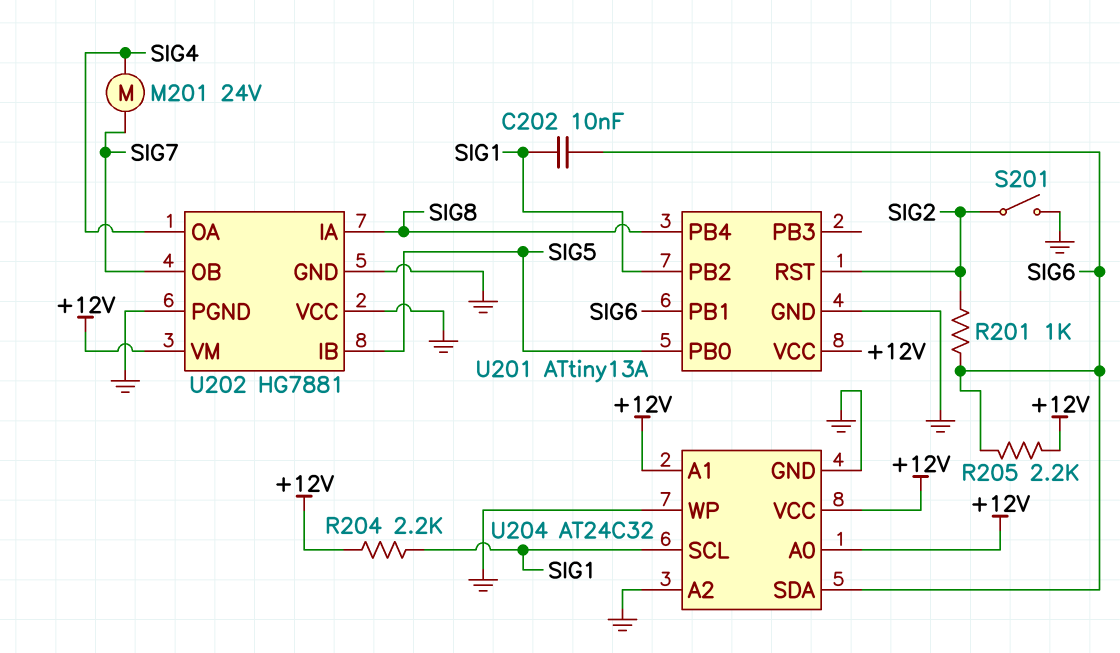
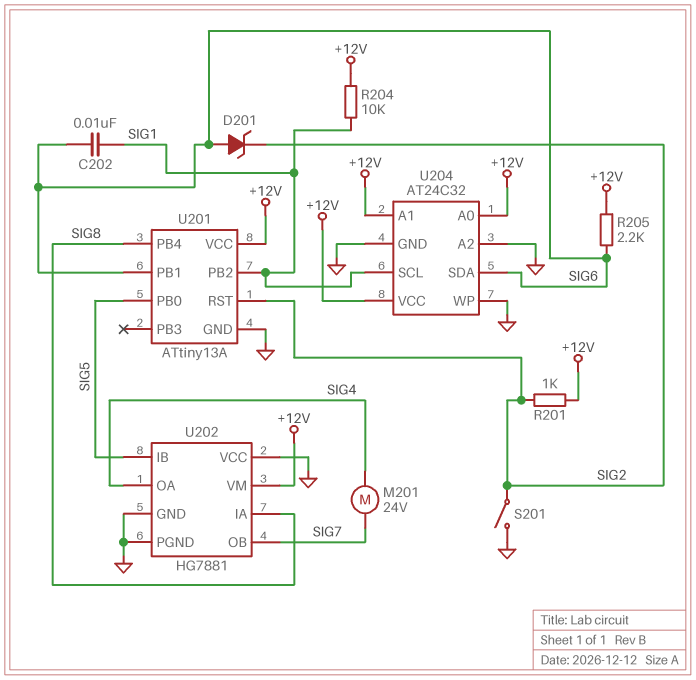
D201: none -> zener (A SIG6, K SIG2)
R201: 1k (SIG2, SIG6) -> 1k (+12V, SIG2)
R204: 2.2k (+12V, SIG1) -> 10k (+12V, SIG1)

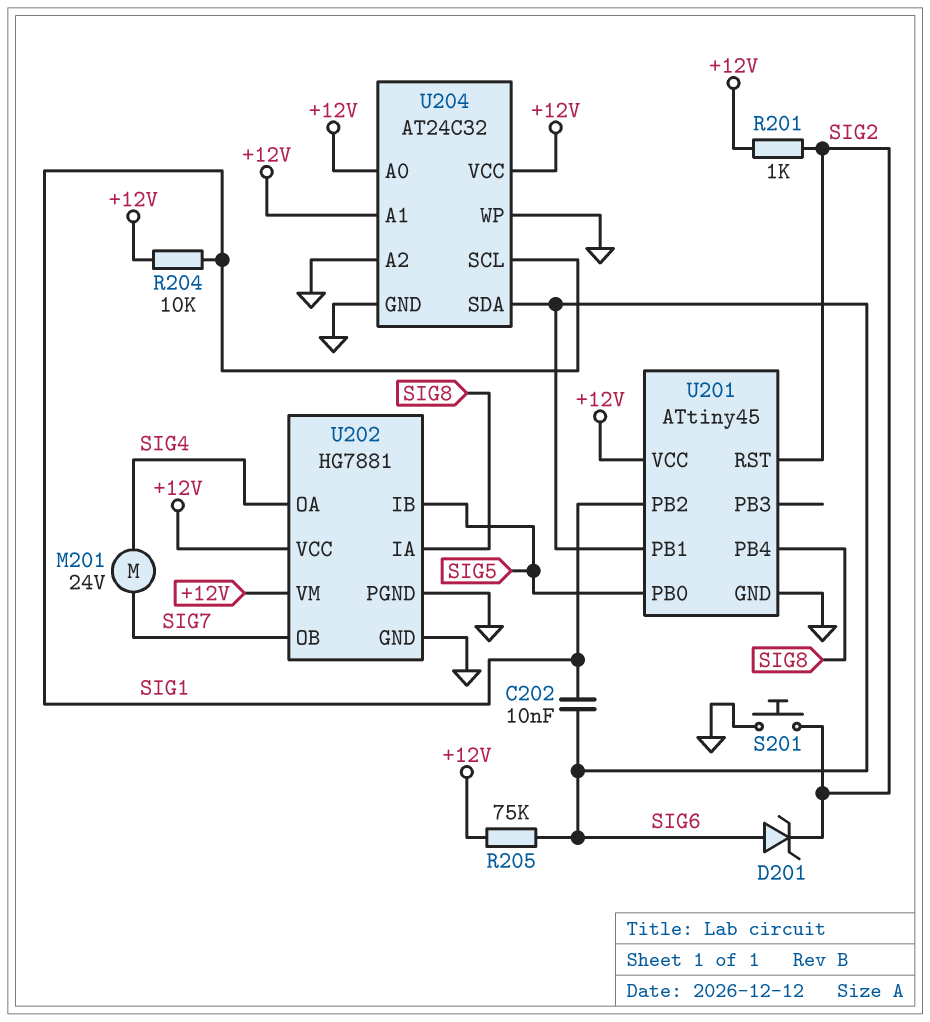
R205: 2.2k (+12V, SIG6) -> 75k (+12V, SIG6)
S201: switch (GND, SIG2) -> button (GND, SIG2)
U201: ATtiny13A -> ATtiny45
U202 pin VCC: GND -> +12V

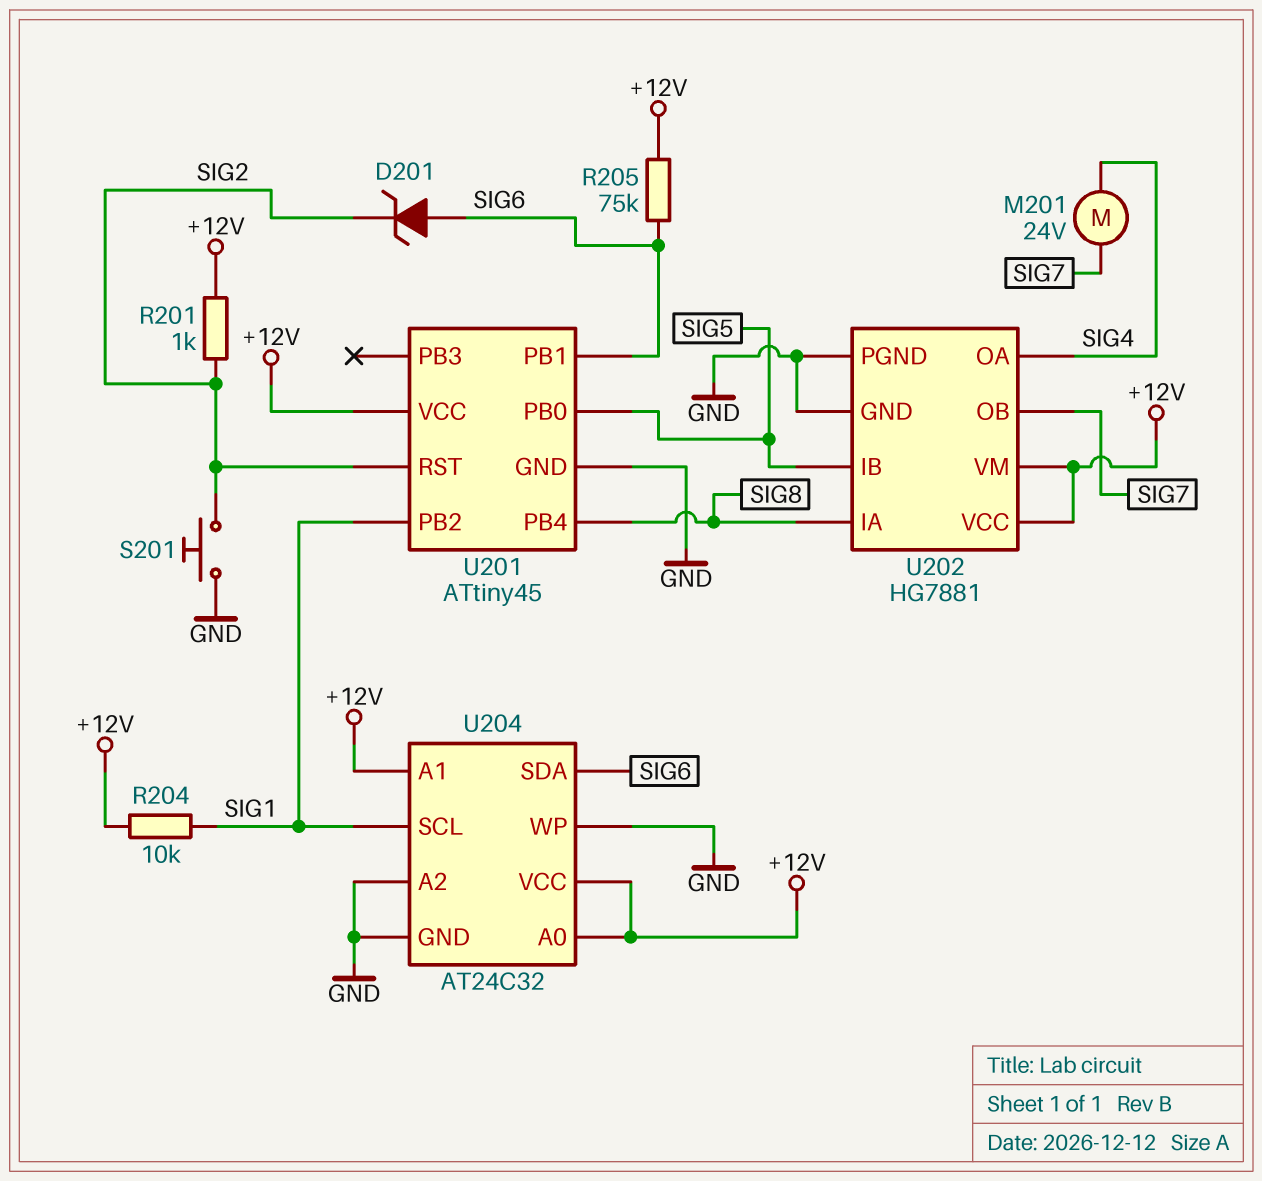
C202: 10nF (SIG1, SIG6) -> none

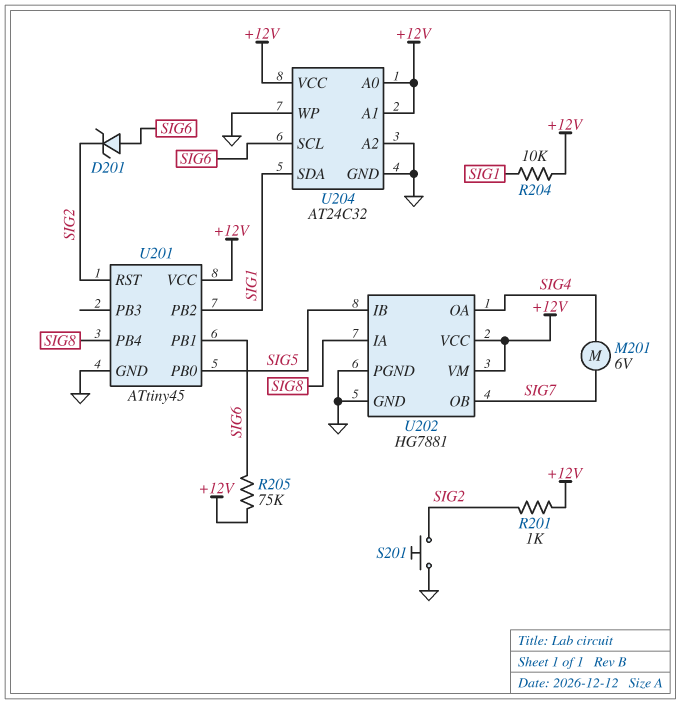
M201: motor 24V (SIG4, SIG7) -> motor 6V (SIG4, SIG7)
U204 pin SCL: SIG1 -> SIG6
U204 pin SDA: SIG6 -> SIG1

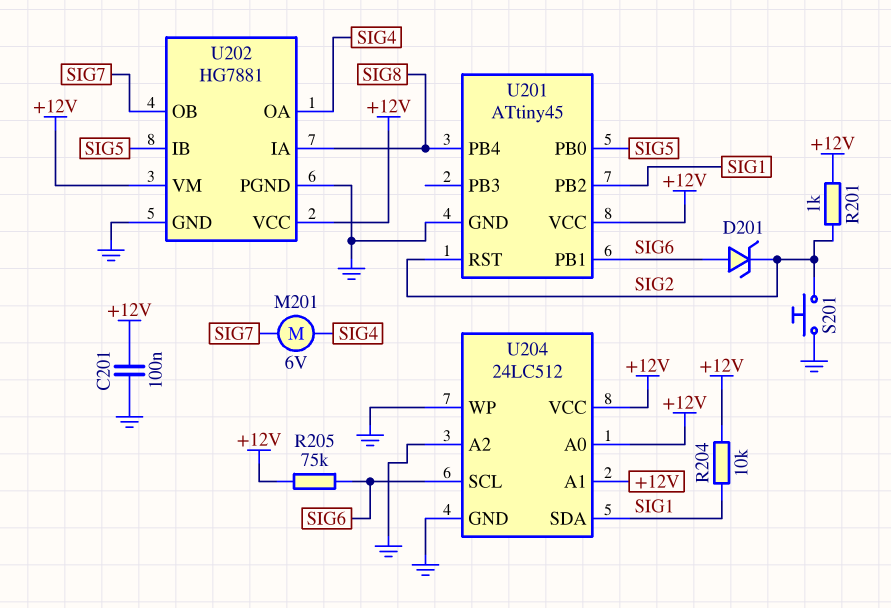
C201: none -> 100nF (+12V, GND)
U204: AT24C32 -> 24LC512

